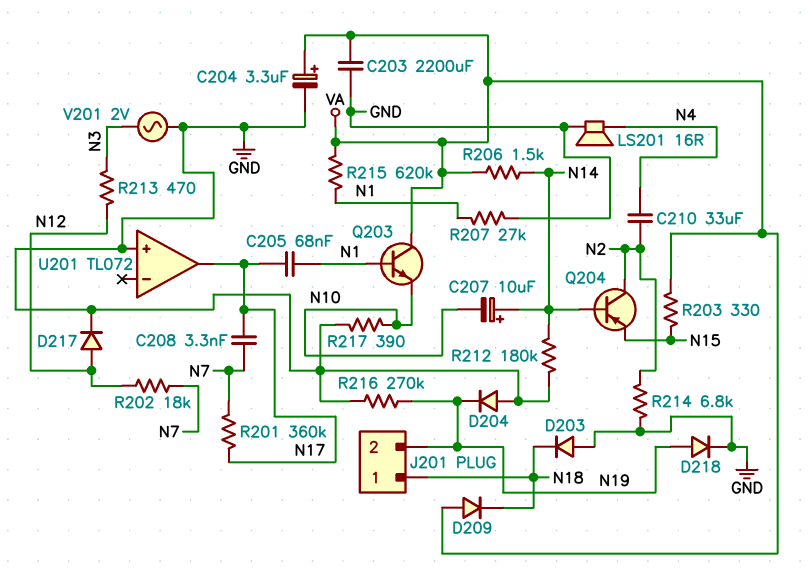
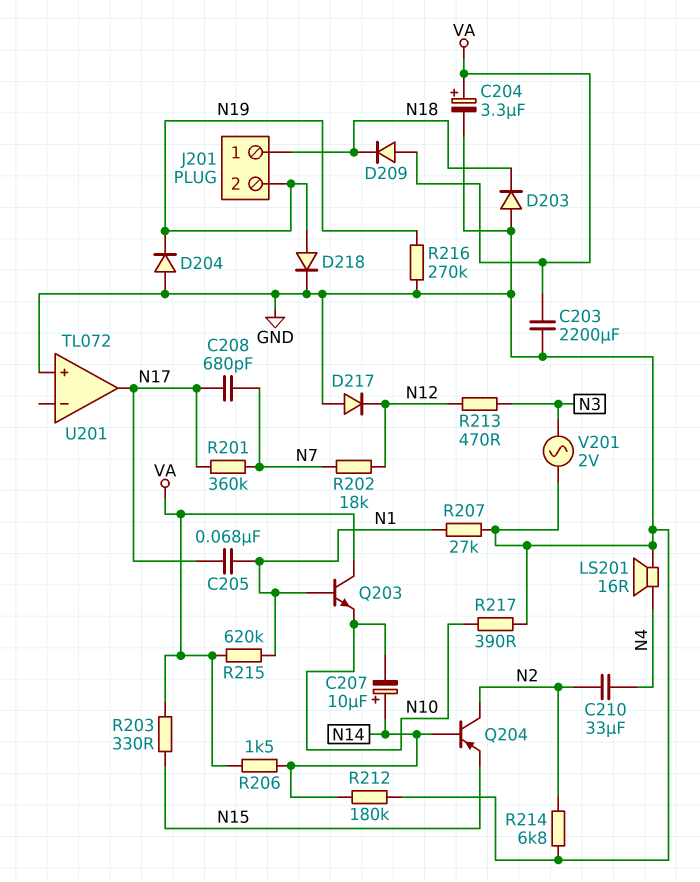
C208: 3.3nF (N7, N17) -> 680pF (N7, N17)
D217: diode (A N12, K GND) -> diode (A GND, K N12)

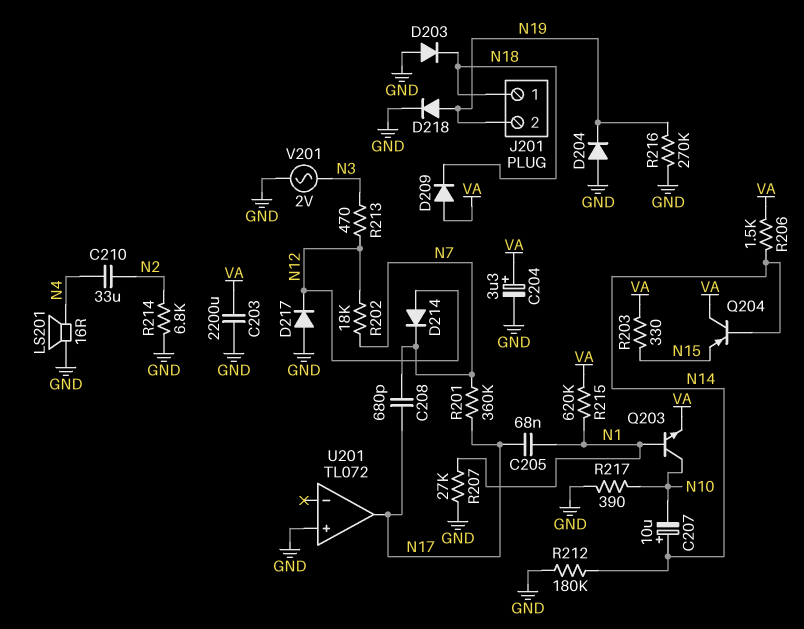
D214: none -> diode (A N12, K N7)
Q203: NPN (B N1, C VA, E N10) -> NPN (B N1, C N10, E VA)
Q204: PNP (B N14, C N2, E N15) -> PNP (B N14, C VA, E N15)

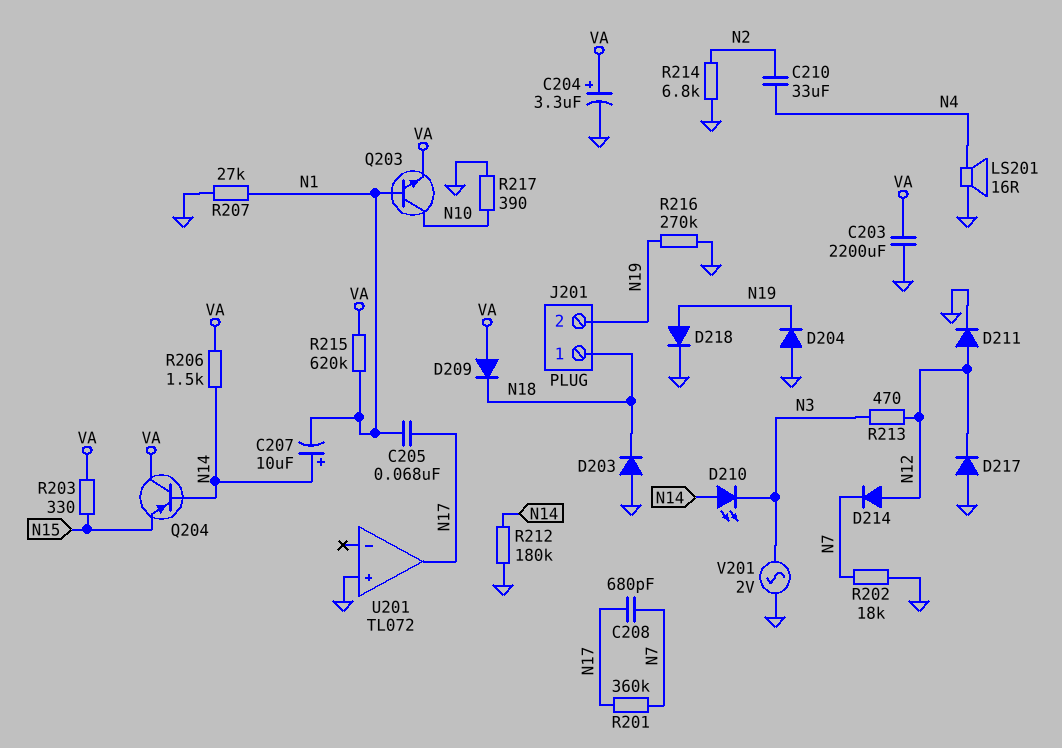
C207: 10uF (plus N14, minus N10) -> 10uF (plus N14, minus N1)
D210: none -> LED (A N14, K N3)
D211: none -> diode (A N12, K GND)
R202: 18k (N7, N12) -> 18k (GND, N7)

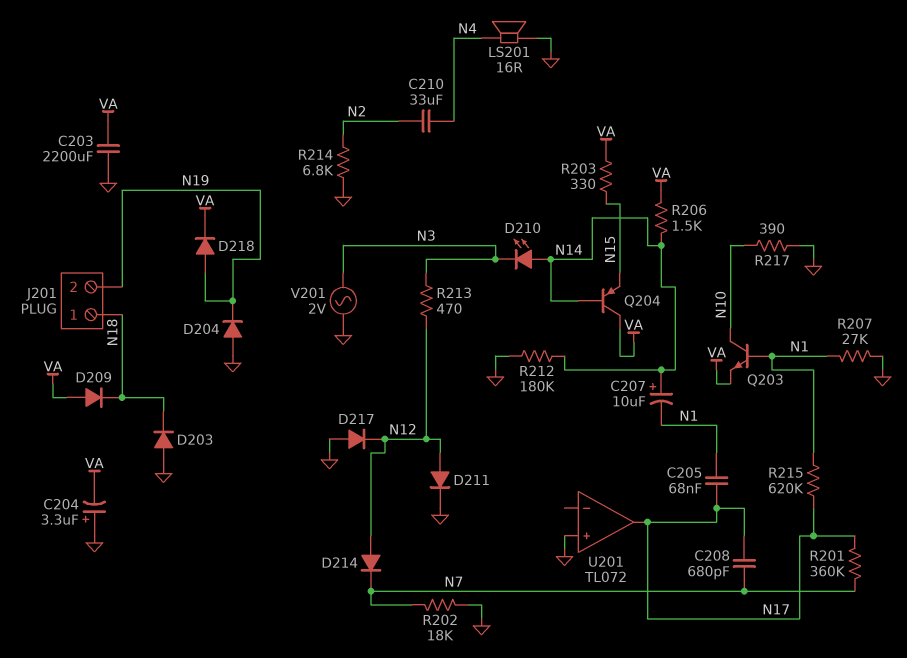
C204: 3.3uF (plus VA, minus GND) -> 3.3uF (plus GND, minus VA)
D218: diode (A N19, K GND) -> diode (A N19, K VA)
R215: 620k (N1, VA) -> 620k (N1, N17)
R216: 270k (GND, N19) -> none

